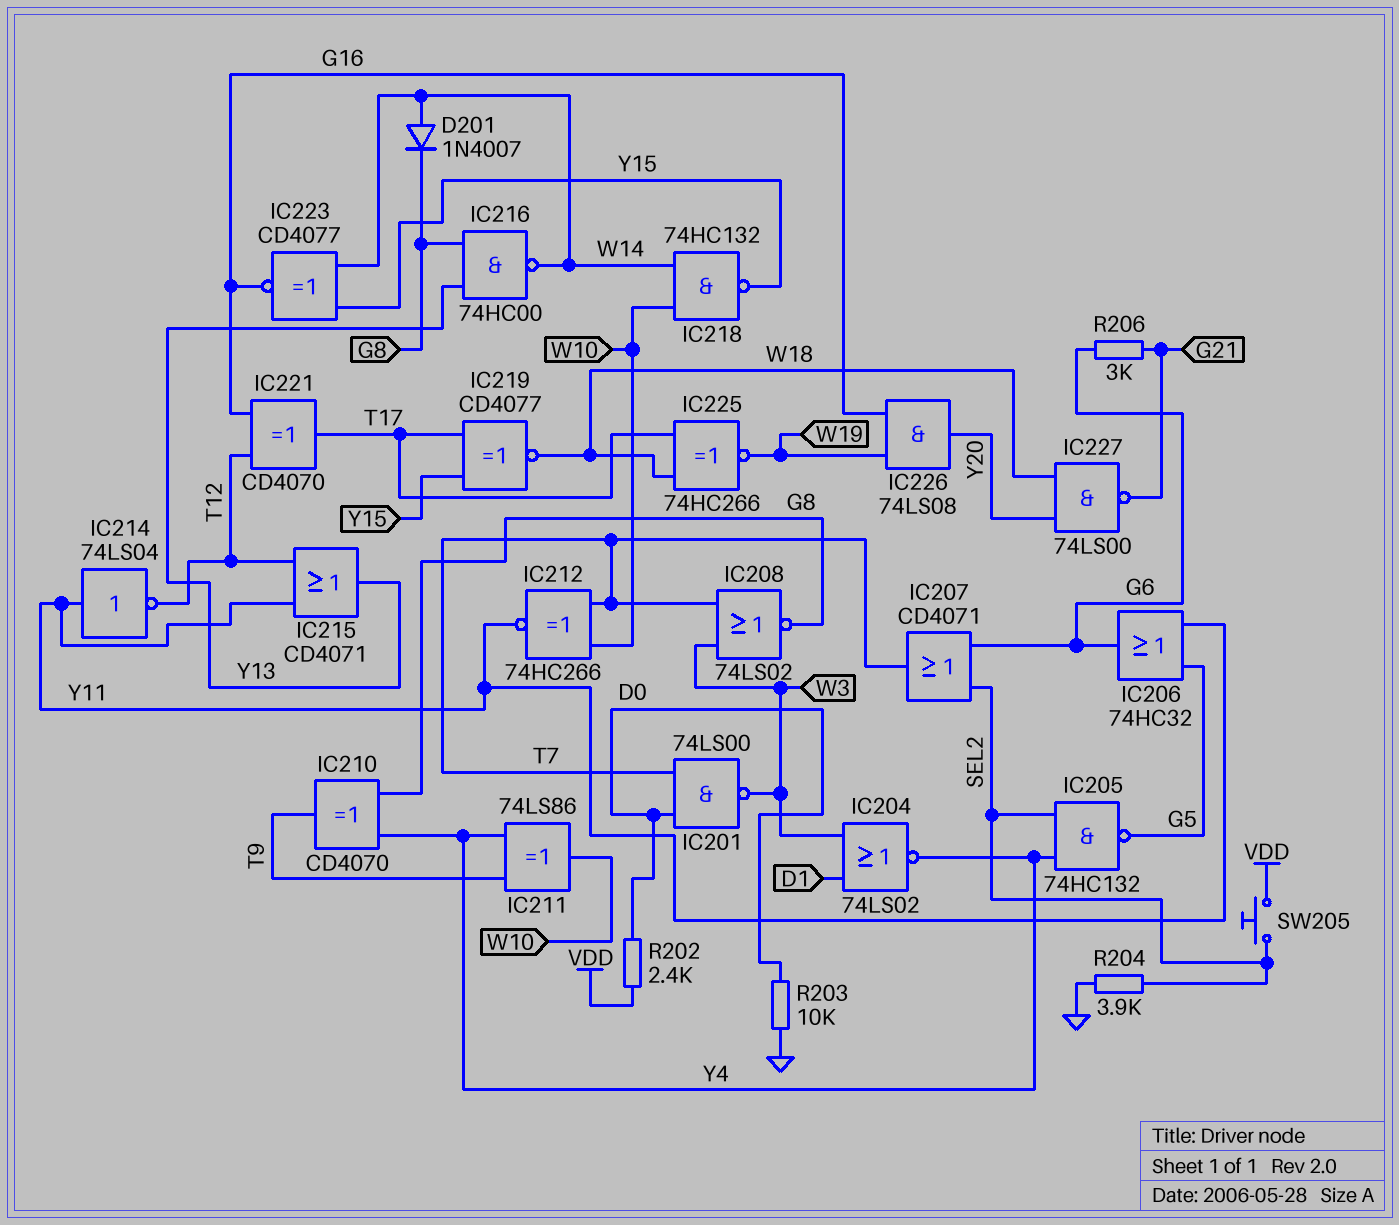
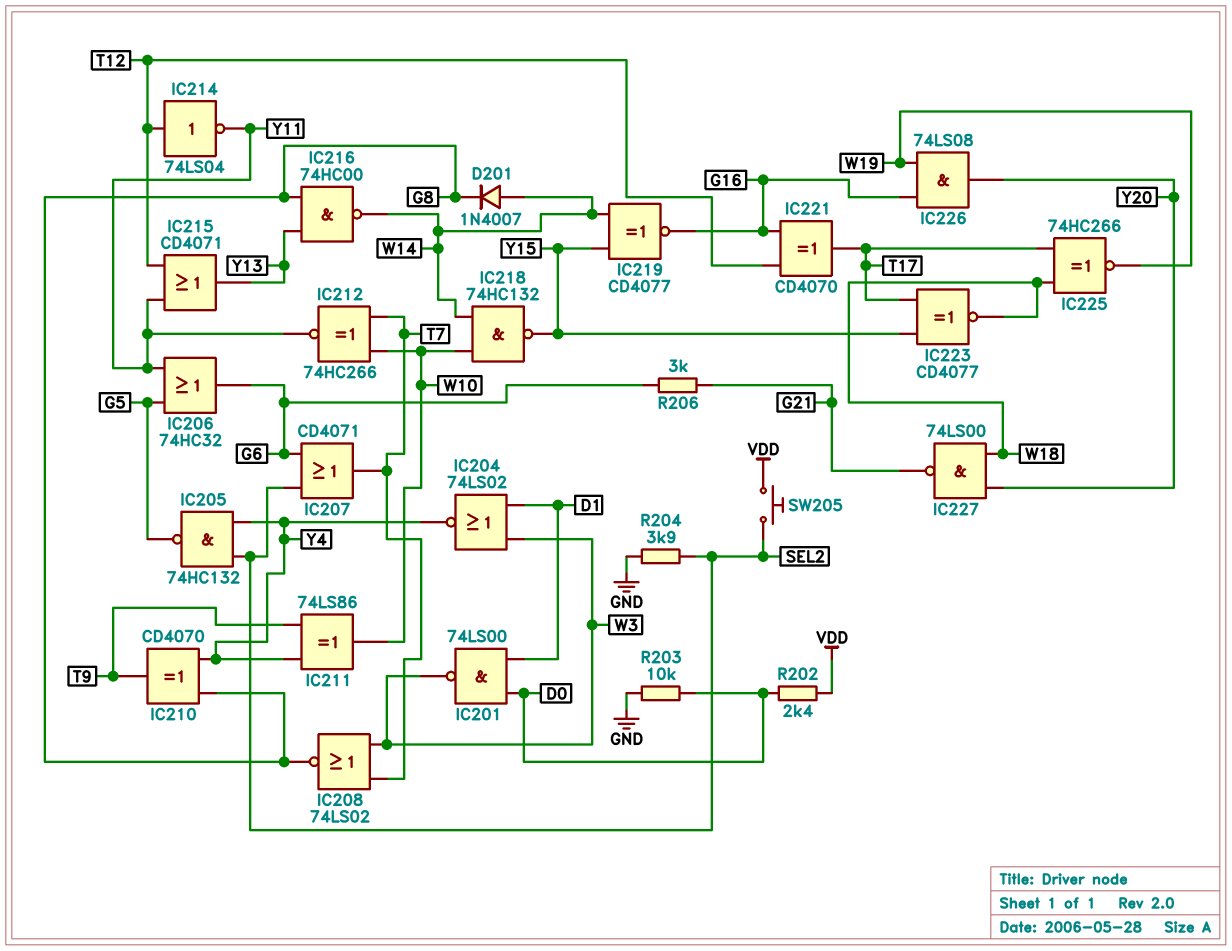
IC201: NAND 74LS00 (in D0, in T7, out W3) -> NAND 74LS00 (in D0, in D1, out W3)
IC214: NOT 74LS04 (in Y11, out T12) -> NOT 74LS04 (in T12, out Y11)
IC219: XNOR CD4077 (in T17, in Y15, out W18) -> XNOR CD4077 (in W14, in Y15, out G16)
IC223: XNOR CD4077 (in W14, in Y15, out G16) -> XNOR CD4077 (in T17, in Y15, out W18)

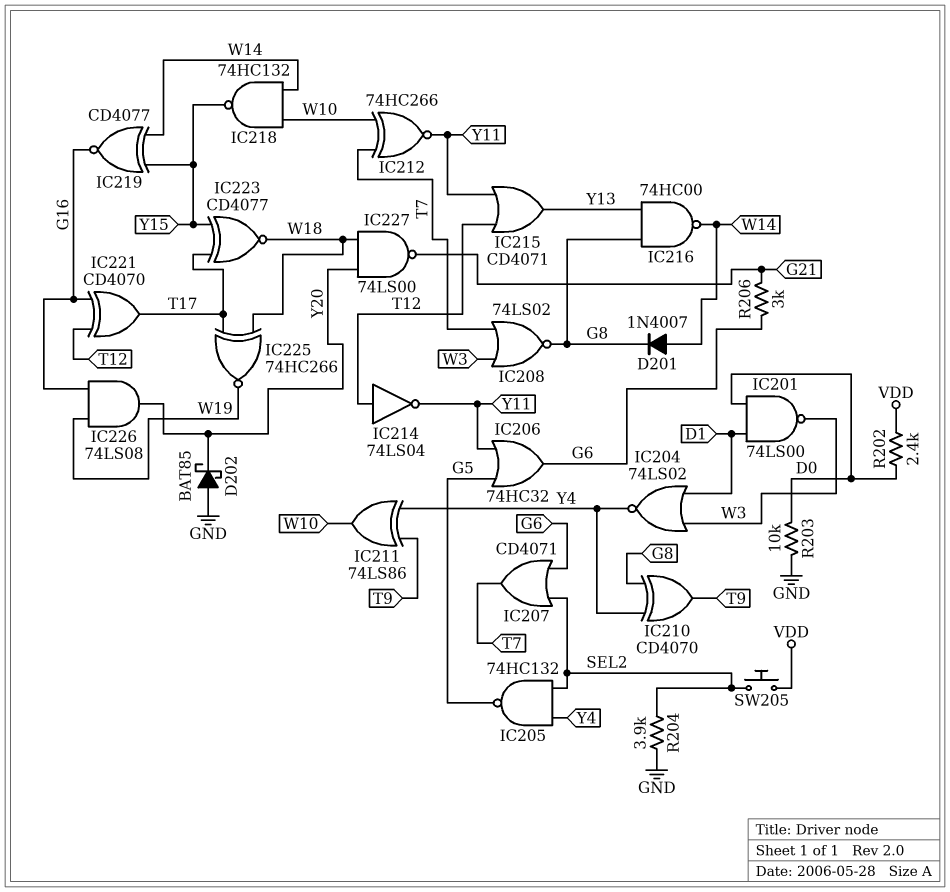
D202: none -> schottky BAT85 (A GND, K Y20)

